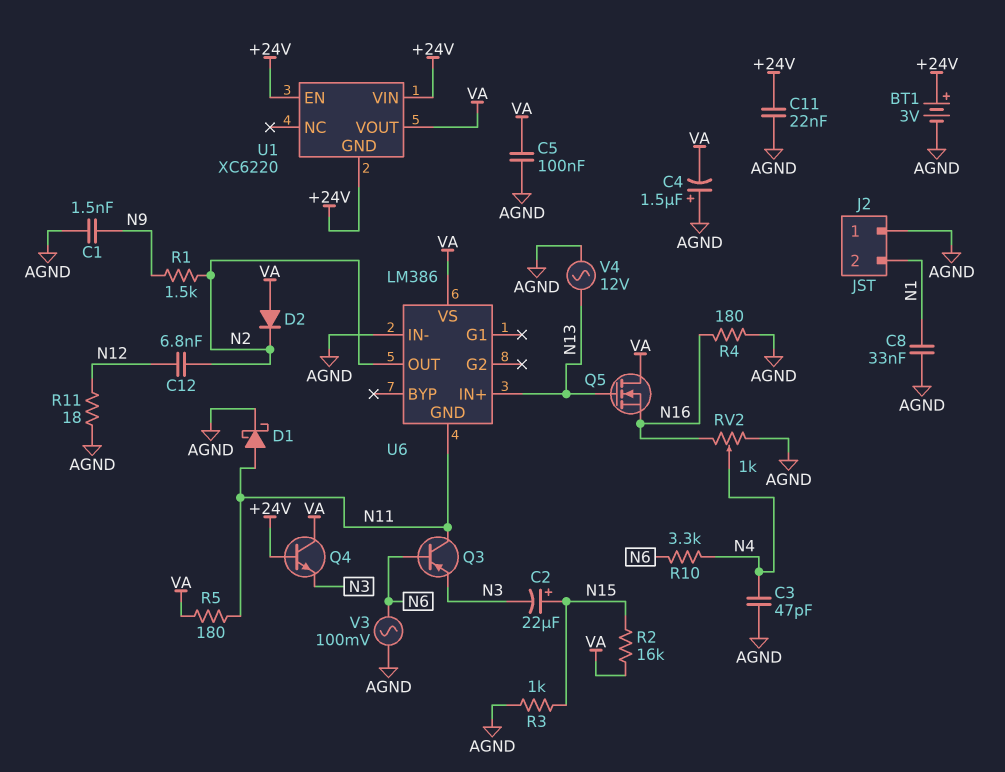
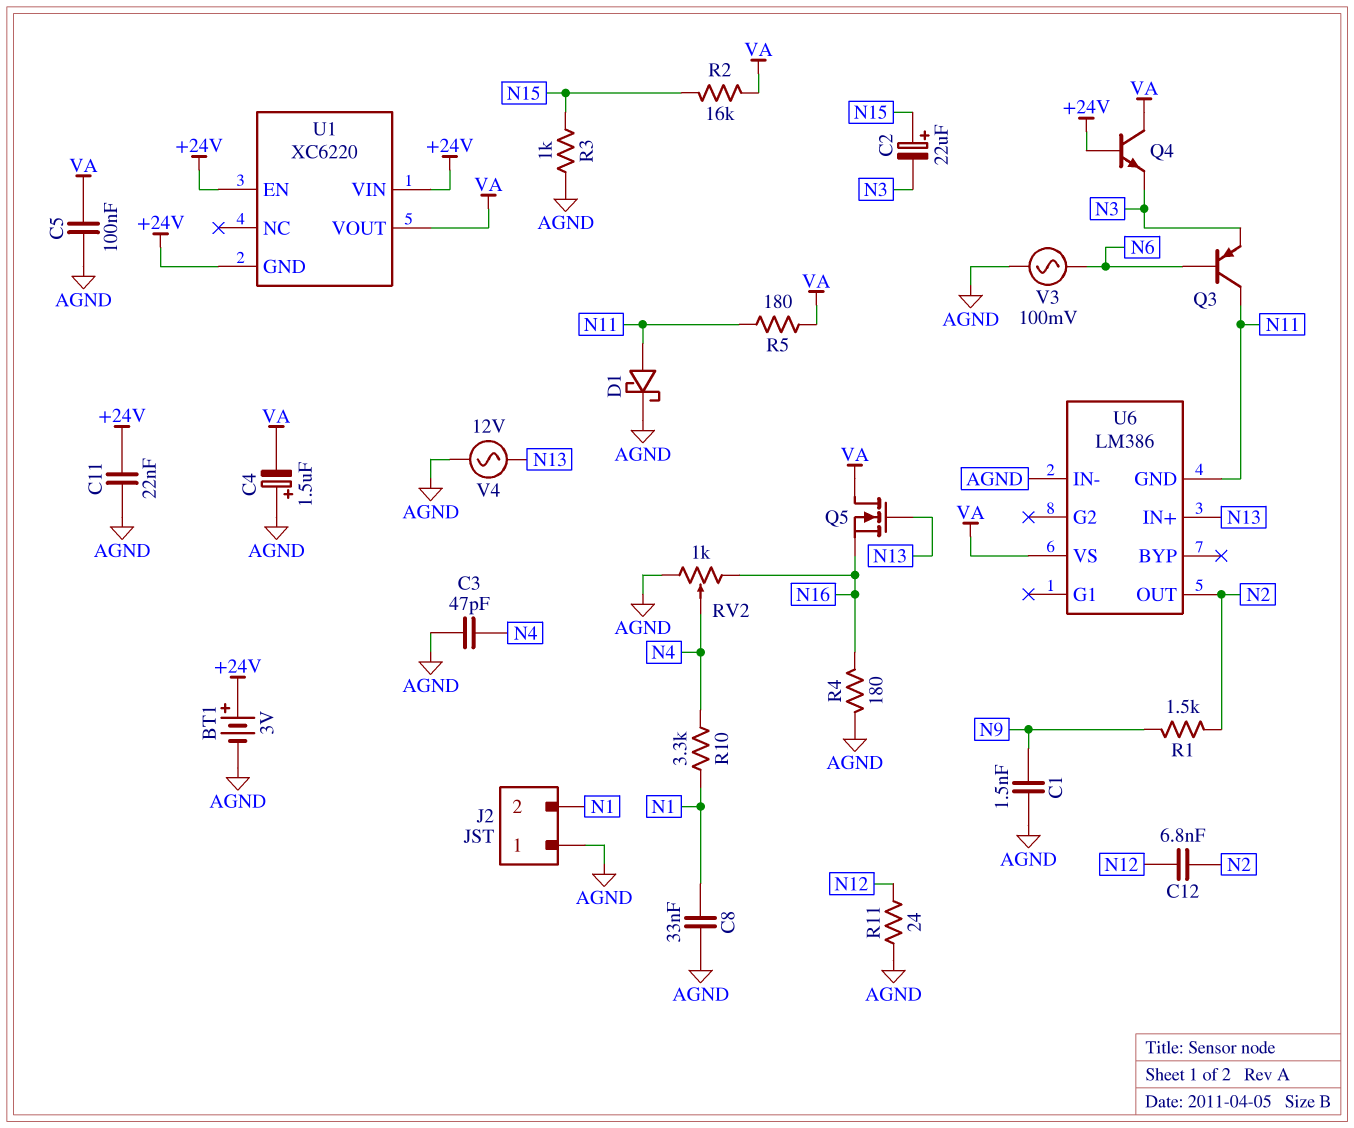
D2: diode (A VA, K N2) -> none
R10: 3.3k (N4, N6) -> 3.3k (N1, N4)
R11: 18 (AGND, N12) -> 24 (AGND, N12)

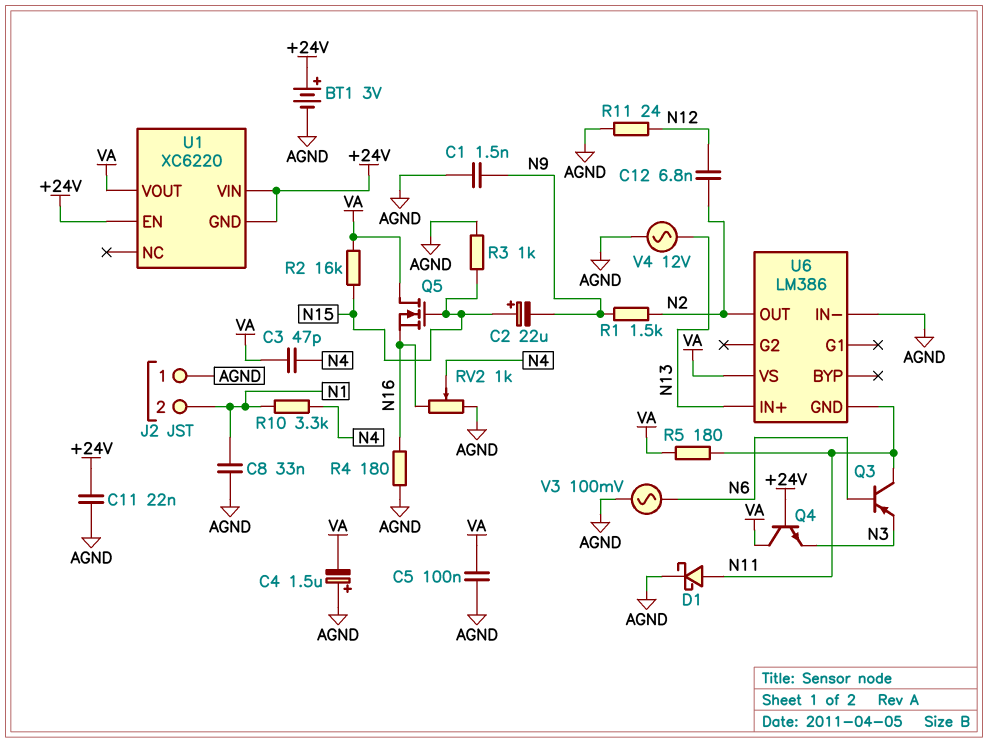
C2: 22uF (plus N15, minus N3) -> 22uF (plus N15, minus N9)
C3: 47pF (AGND, N4) -> 47pF (N4, VA)
Q5: NMOS (G N13, D VA, S N16) -> NMOS (G N15, D VA, S N16)

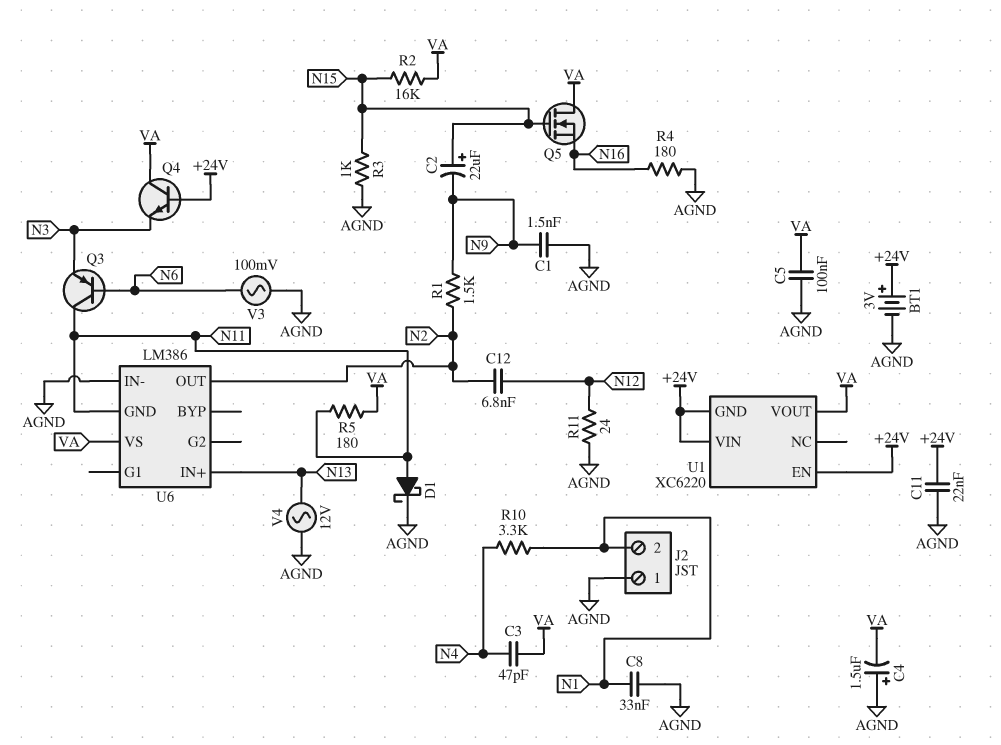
RV2: 1k (AGND, N16, wiper N4) -> none

